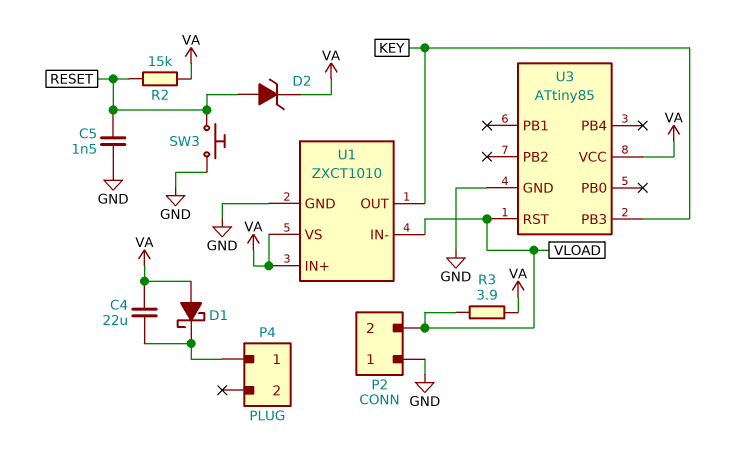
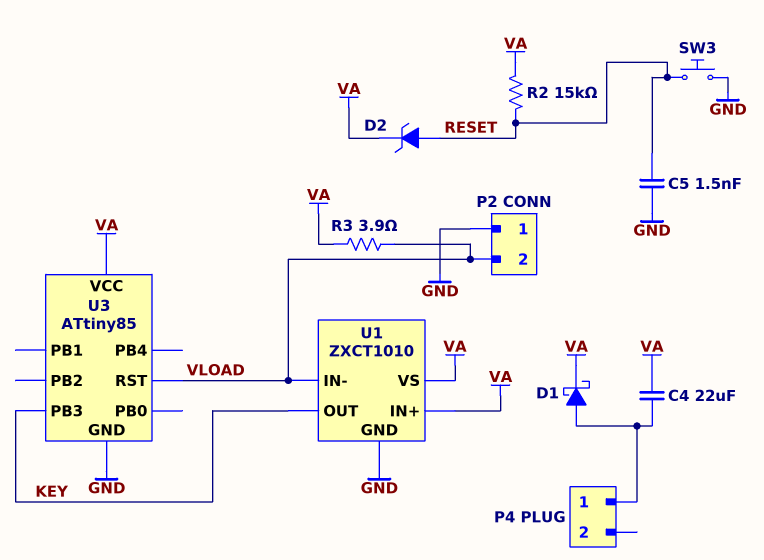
D1: schottky (A VA, K P4/1) -> schottky (A P4/1, K VA)

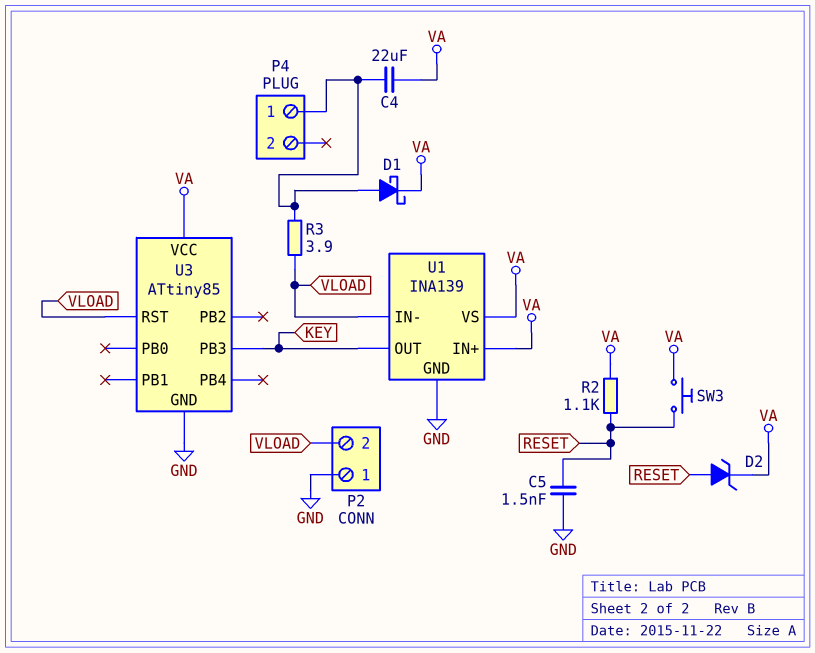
R2: 15k (RESET, VA) -> 1.1k (RESET, VA)
R3: 3.9 (VA, VLOAD) -> 3.9 (P4/1, VLOAD)
SW3: button (GND, RESET) -> button (RESET, VA)
U1: ZXCT1010 -> INA139

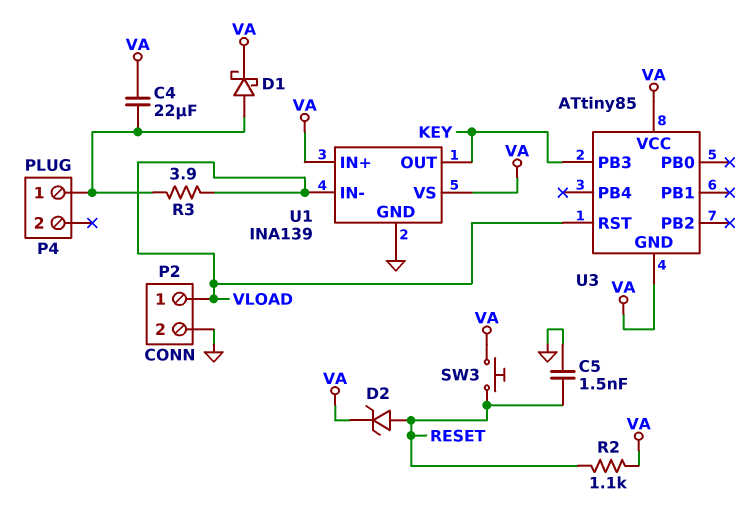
P2 pin 1: GND -> VLOAD
P2 pin 2: VLOAD -> GND
U3 pin GND: GND -> VA

